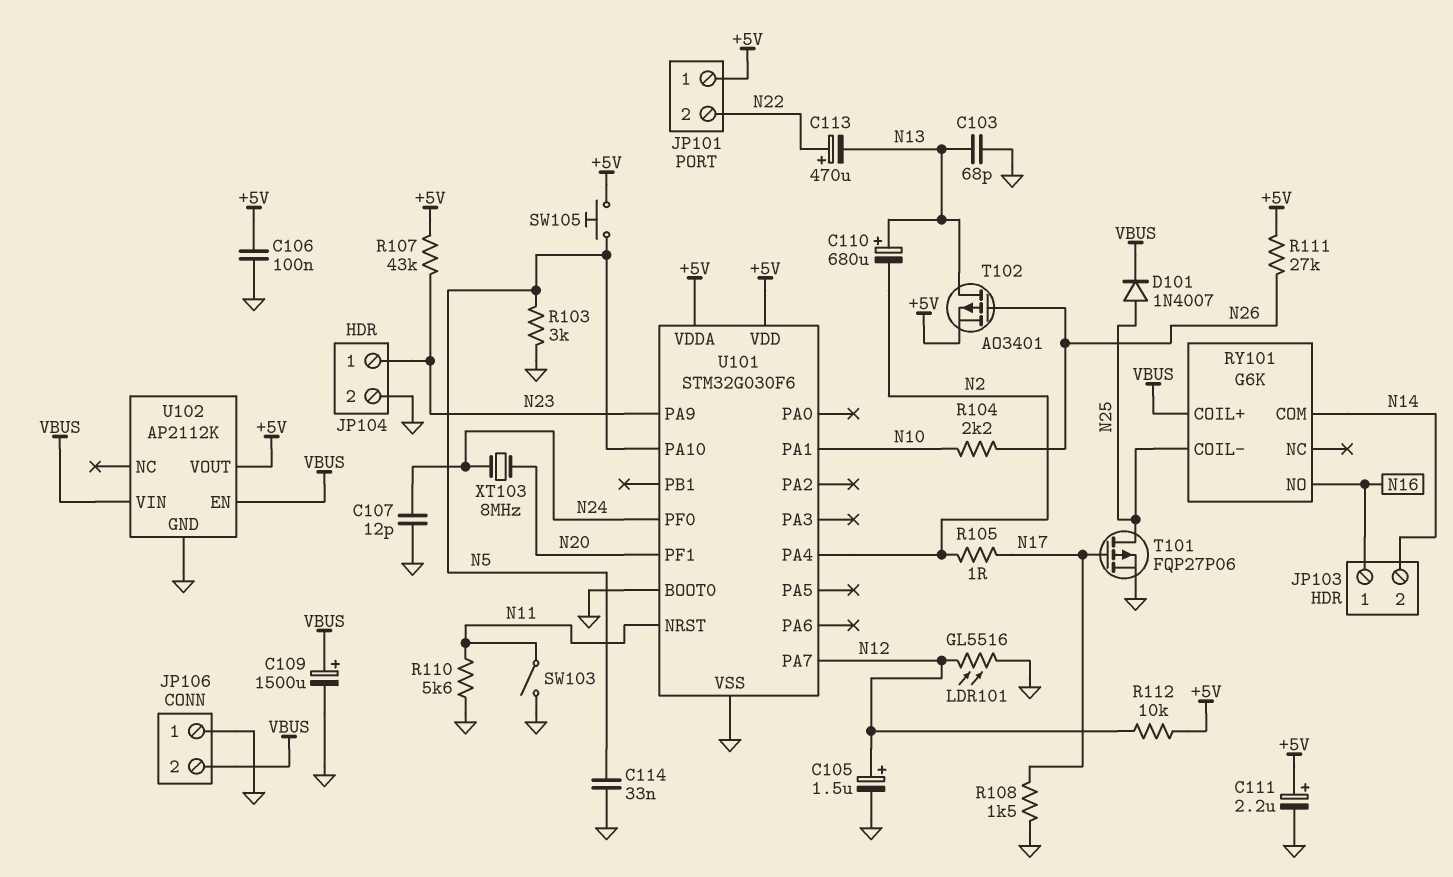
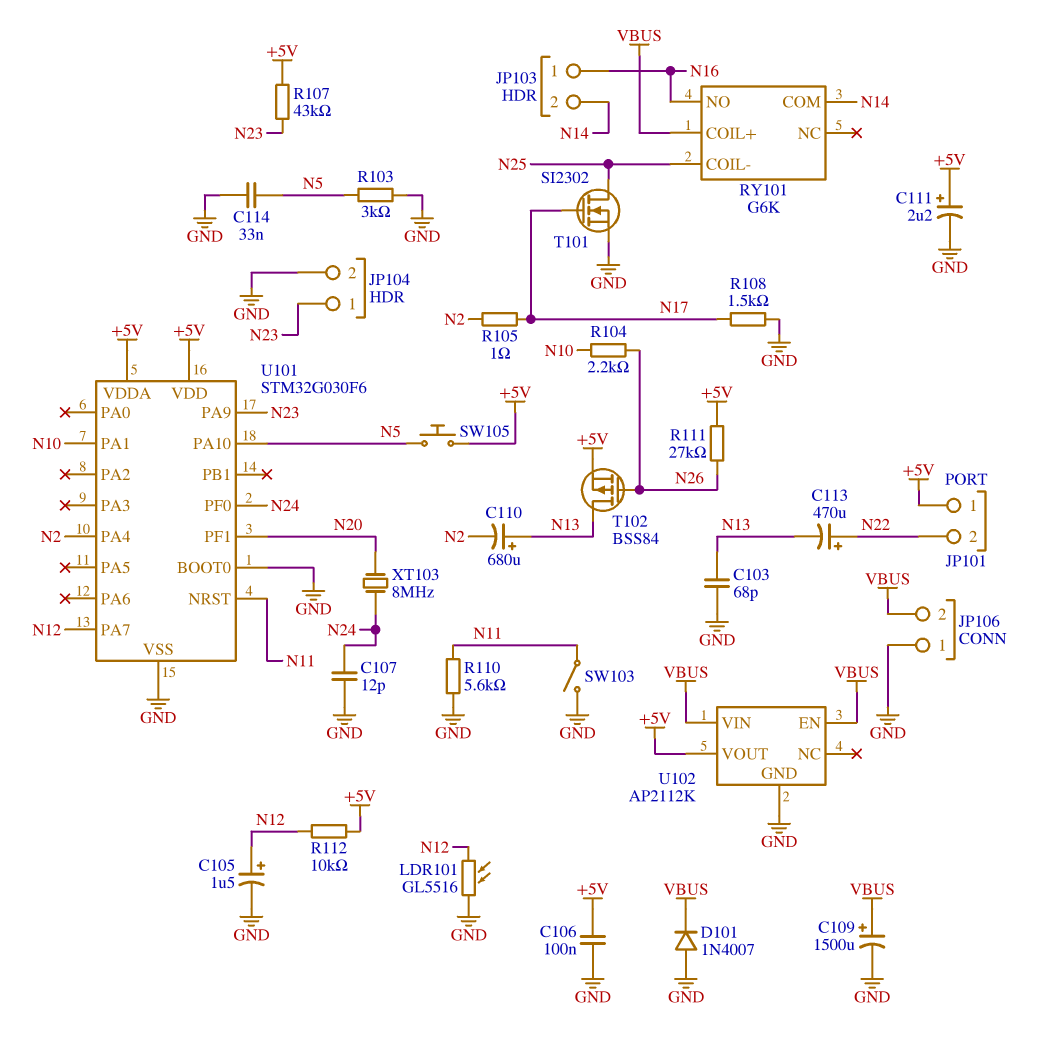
D101: diode 1N4007 (A N25, K VBUS) -> diode 1N4007 (A GND, K VBUS)
T101: PMOS FQP27P06 (G N17, D N25, S GND) -> NMOS SI2302 (G N17, D N25, S GND)
T102: PMOS AO3401 (G N26, D N13, S +5V) -> PMOS BSS84 (G N26, D N13, S +5V)

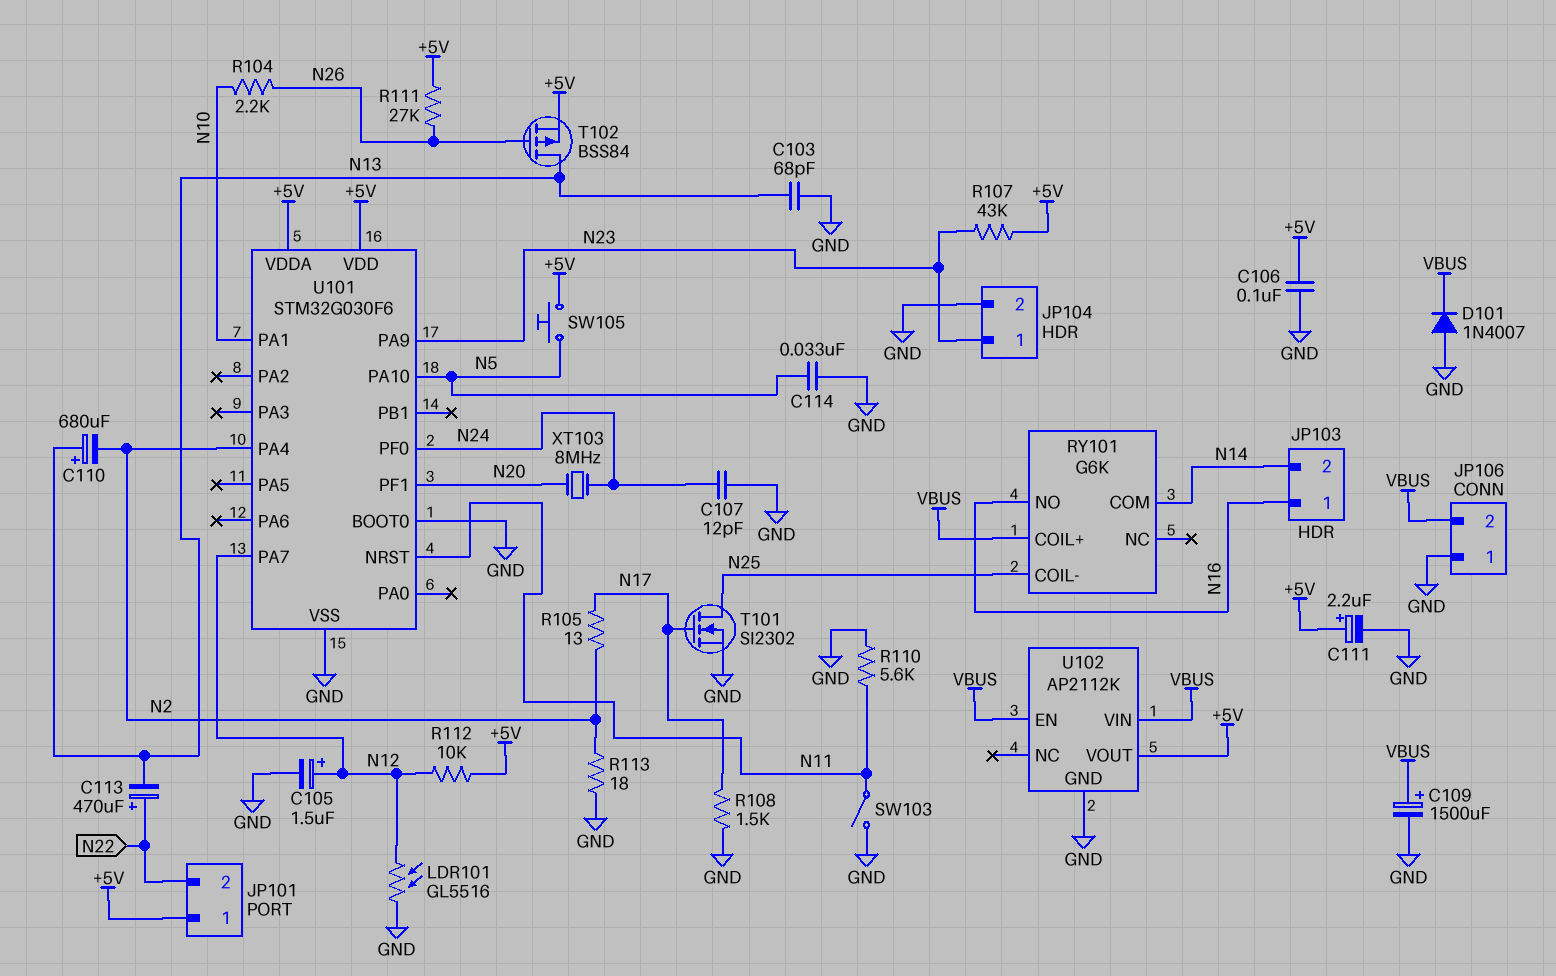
R103: 3k (GND, N5) -> none
R105: 1 (N2, N17) -> 13 (N2, N17)
R113: none -> 18 (GND, N2)

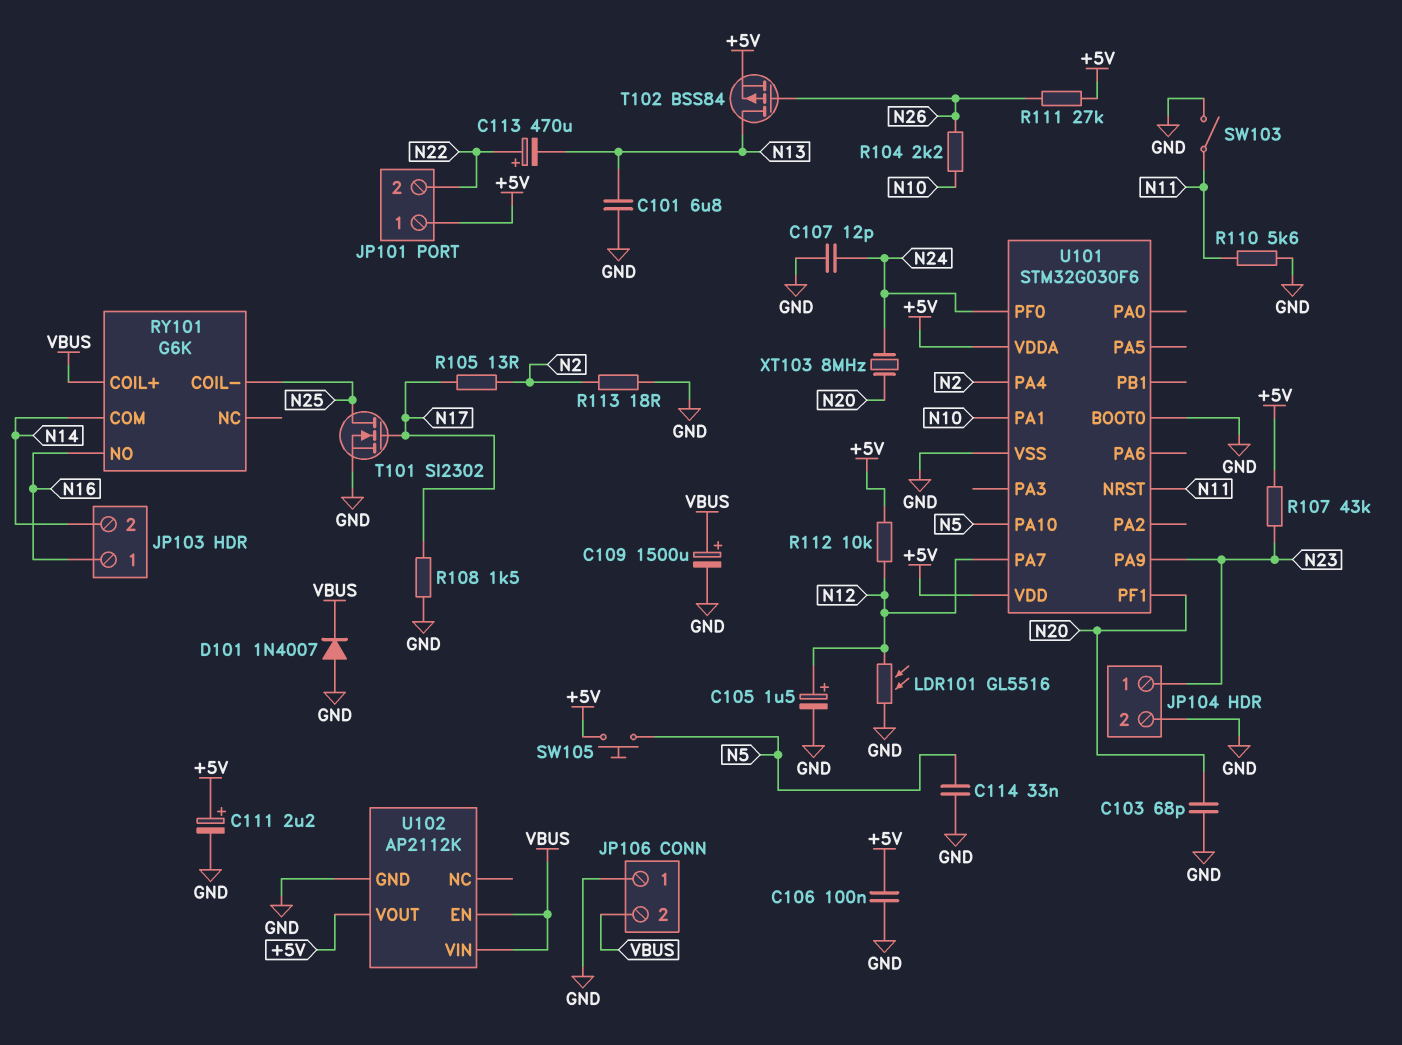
C101: none -> 6.8uF (GND, N13)
C103: 68pF (GND, N13) -> 68pF (GND, N20)
C110: 680uF (plus N13, minus N2) -> none

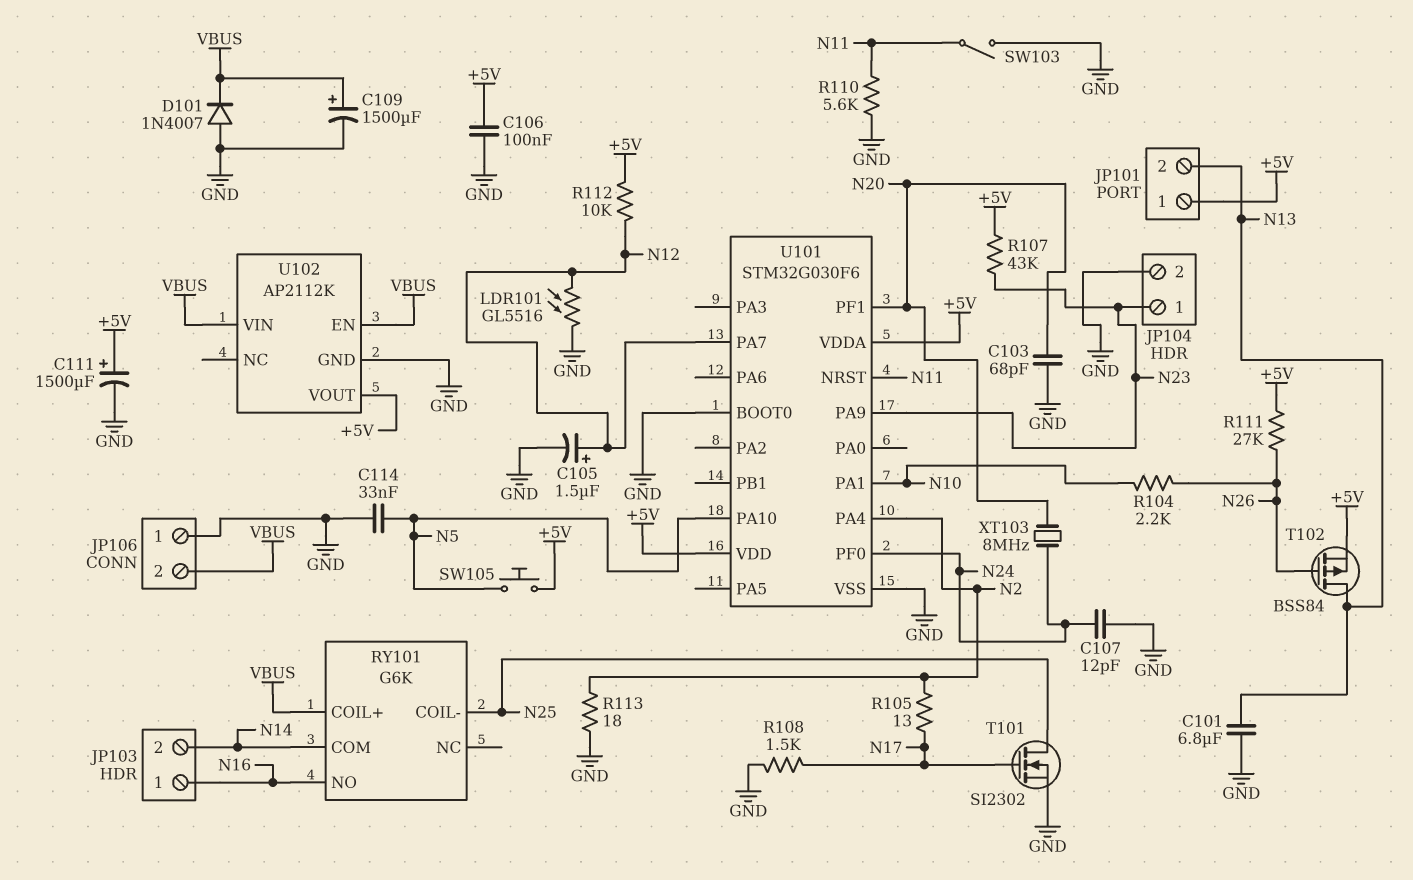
C111: 2.2uF (plus +5V, minus GND) -> 1500uF (plus +5V, minus GND)
C113: 470uF (plus N22, minus N13) -> none
JP101 pin 2: N22 -> N13

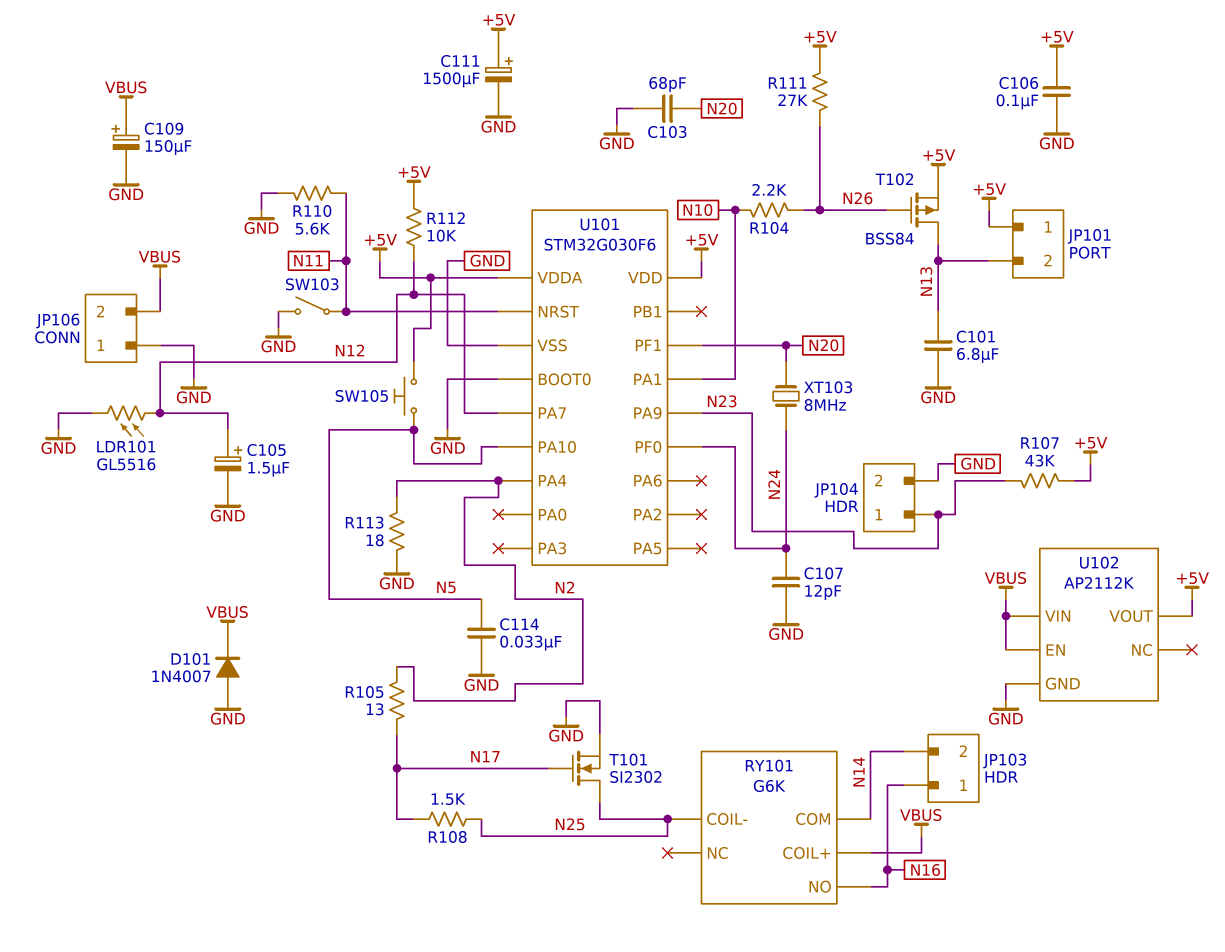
C109: 1500uF (plus VBUS, minus GND) -> 150uF (plus VBUS, minus GND)
R108: 1.5k (GND, N17) -> 1.5k (N17, N25)

